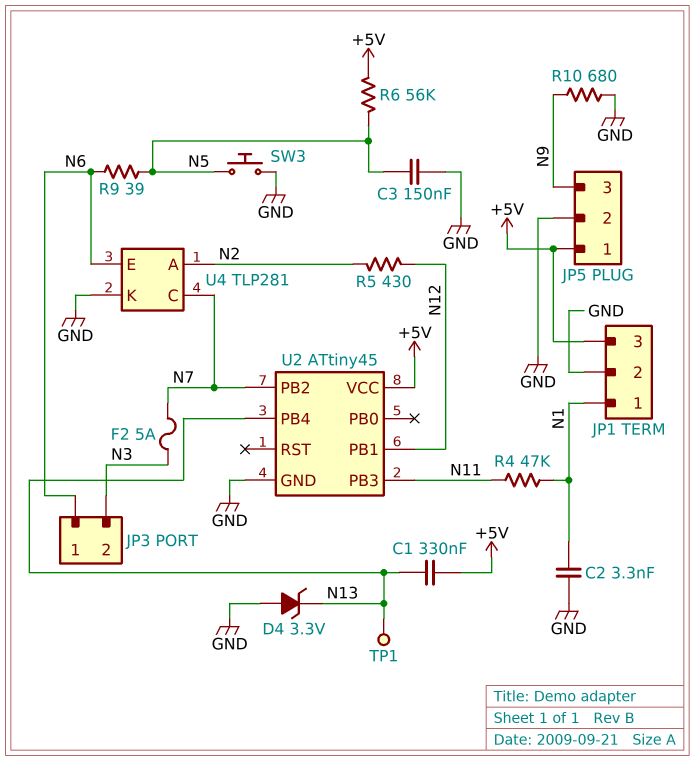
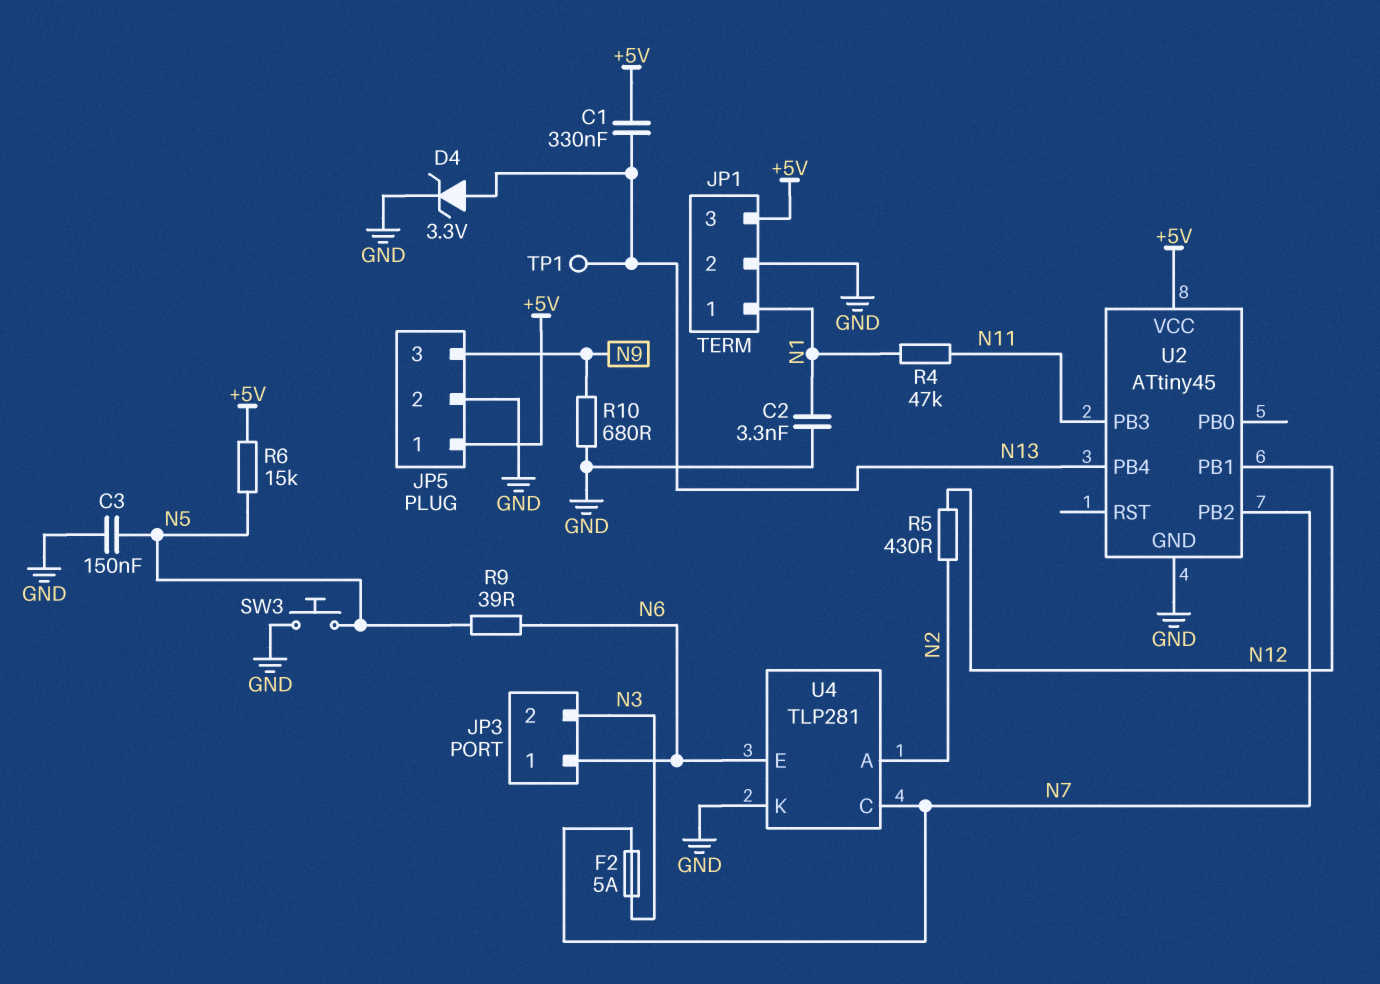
D4: zener 3.3V (A GND, K N13) -> zener 3.3V (A N13, K GND)
R6: 56k (+5V, N5) -> 15k (+5V, N5)

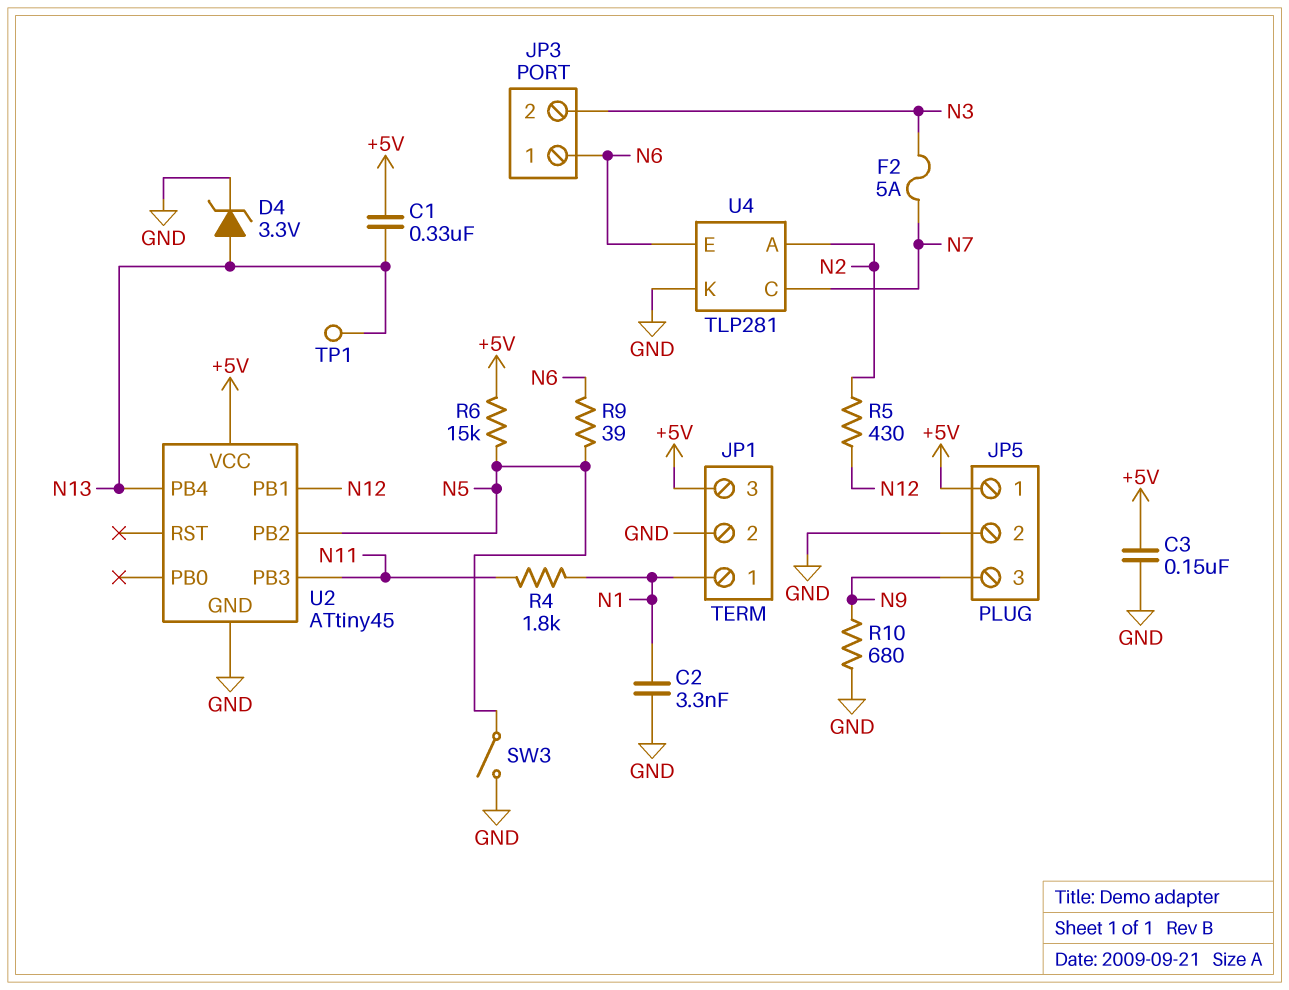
C3: 150nF (GND, N5) -> 150nF (+5V, GND)
R4: 47k (N1, N11) -> 1.8k (N1, N11)
SW3: button (GND, N5) -> switch (GND, N5)
U2 pin PB2: N7 -> N5

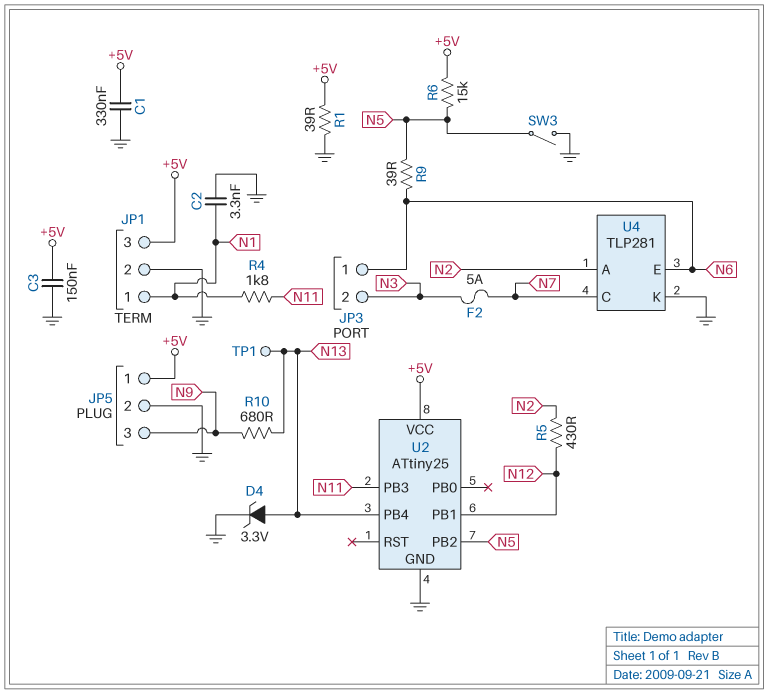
C1: 330nF (+5V, N13) -> 330nF (+5V, GND)
R1: none -> 39 (+5V, GND)
R10: 680 (GND, N9) -> 680 (N9, N13)
U2: ATtiny45 -> ATtiny25

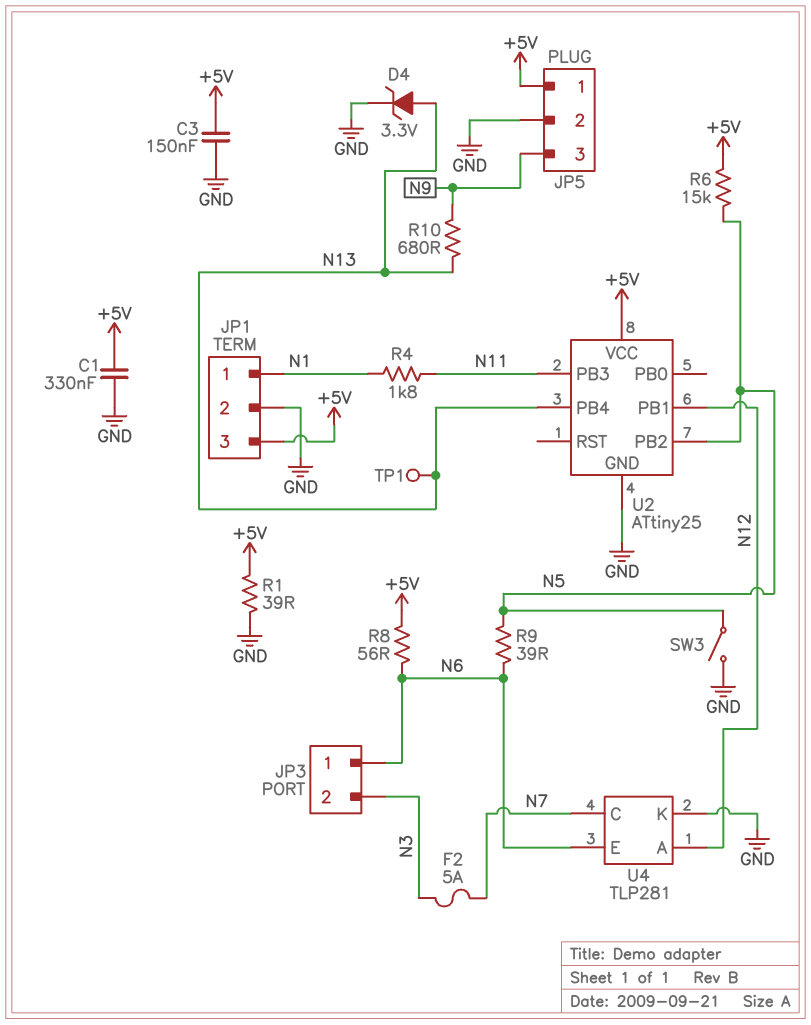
C2: 3.3nF (GND, N1) -> none
R5: 430 (N2, N12) -> none
R8: none -> 56 (+5V, N6)
U4 pin A: N2 -> N12

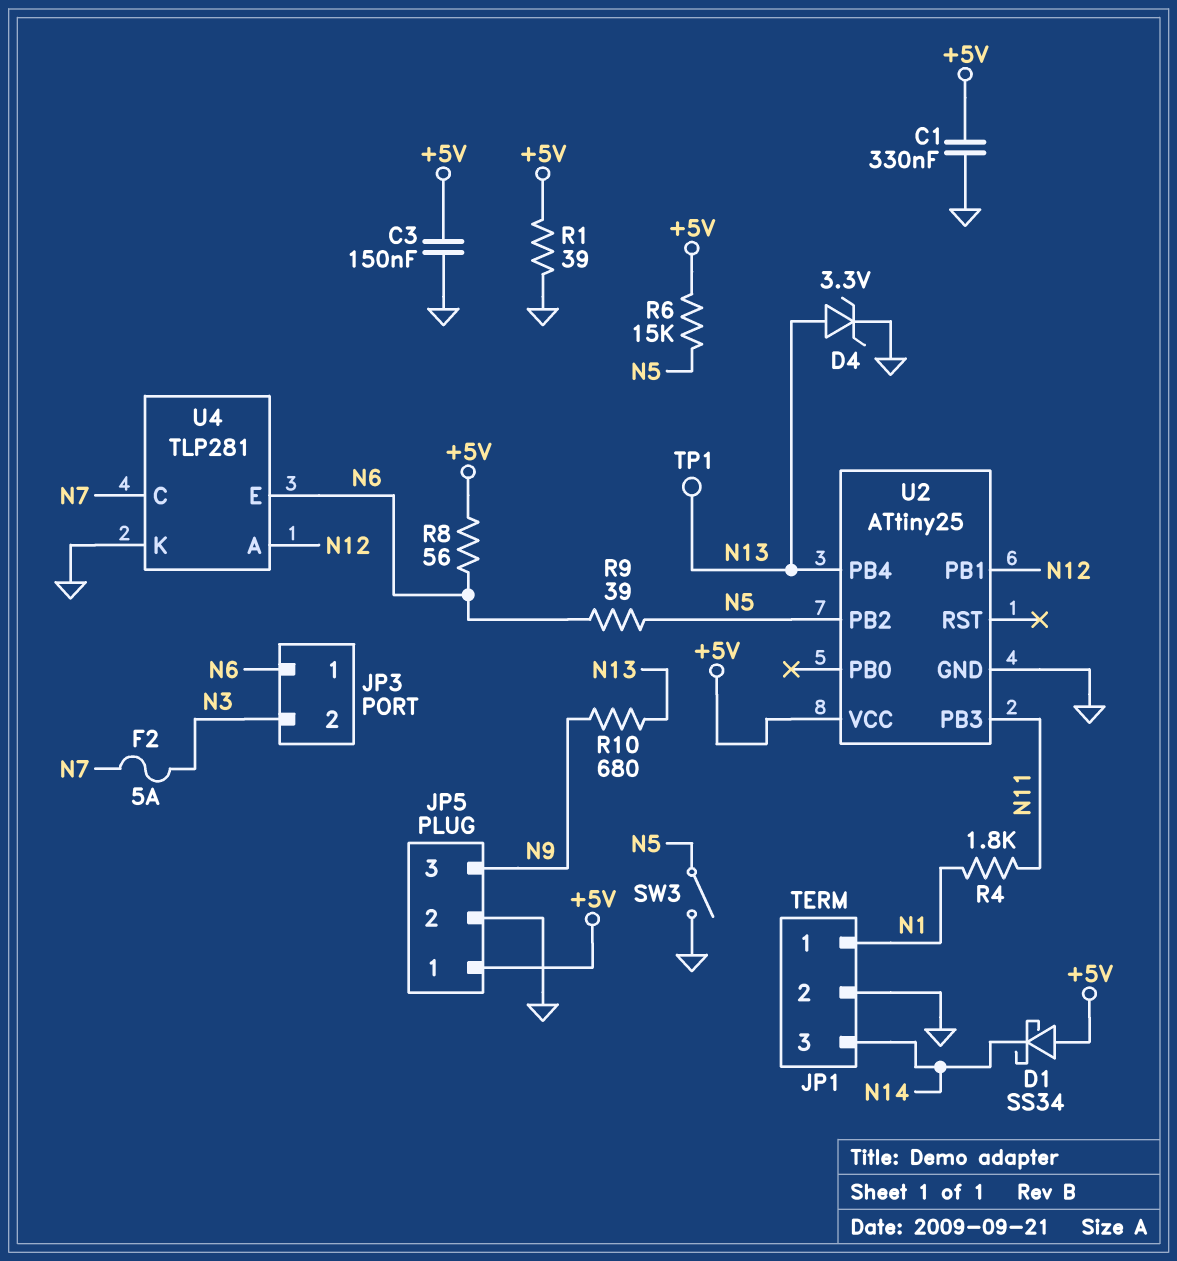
D1: none -> schottky SS34 (A +5V, K N14)
JP1 pin 3: +5V -> N14

